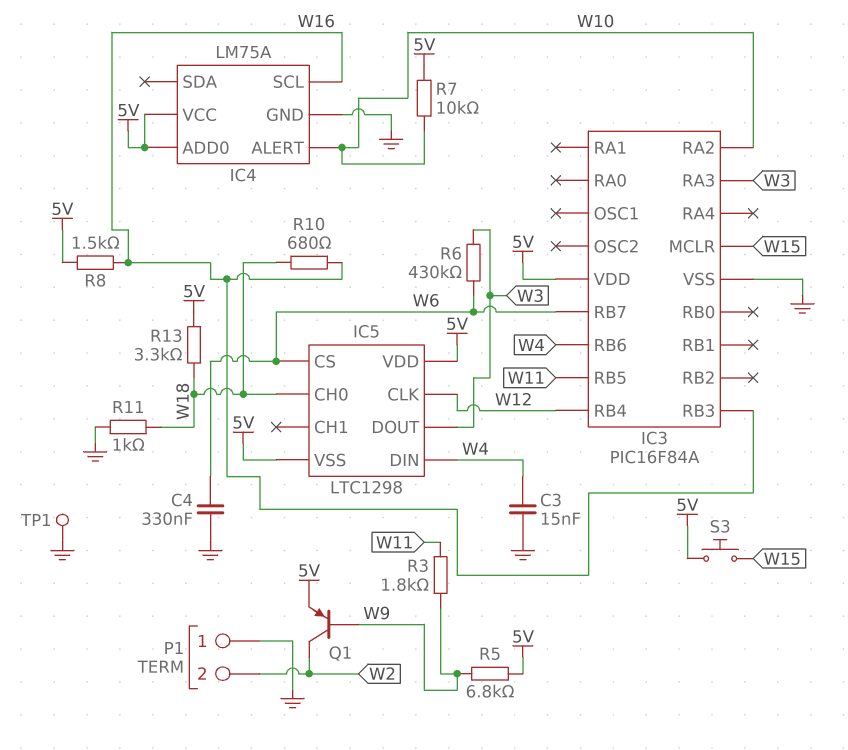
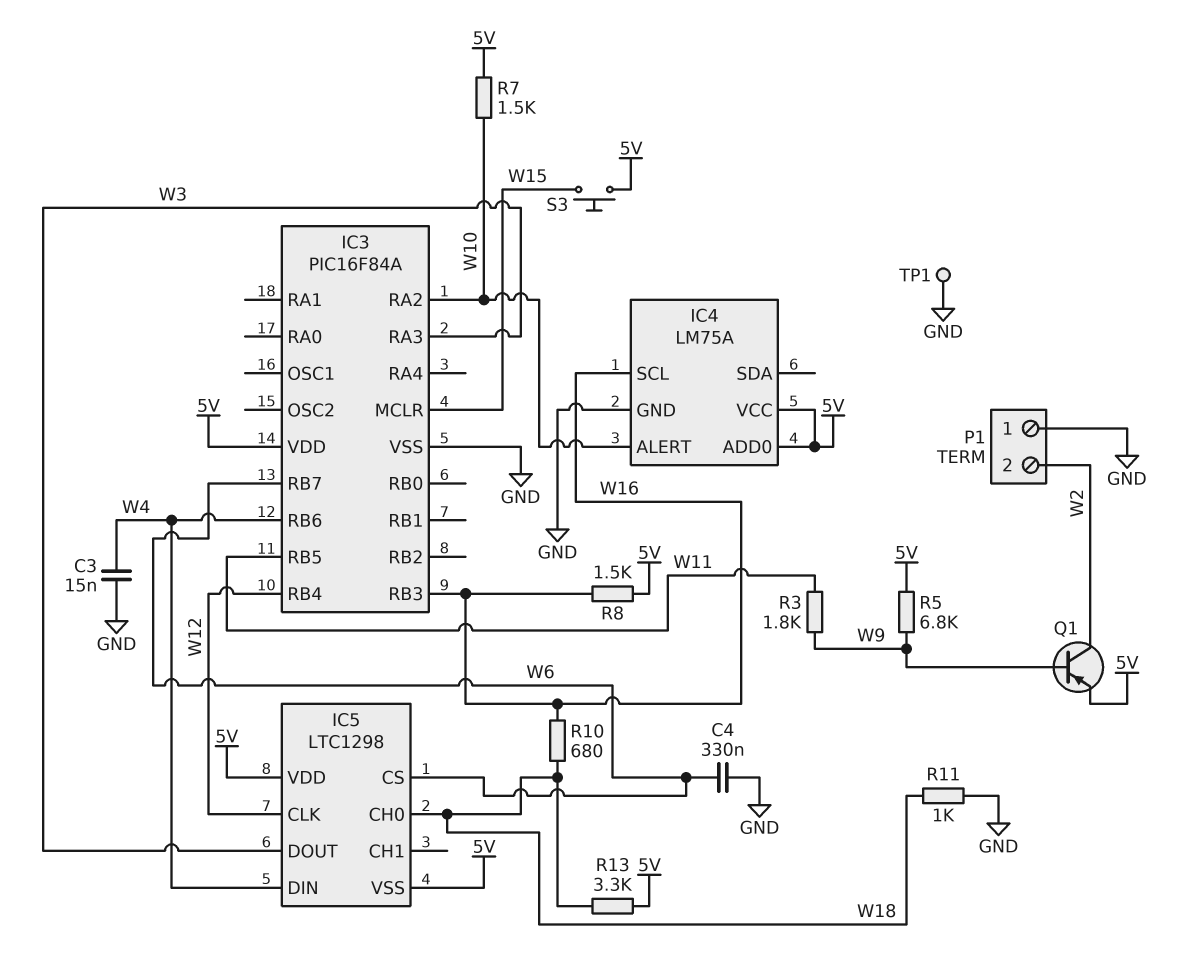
R6: 430k (W3, W6) -> none
R7: 10k (5V, W10) -> 1.5k (5V, W10)

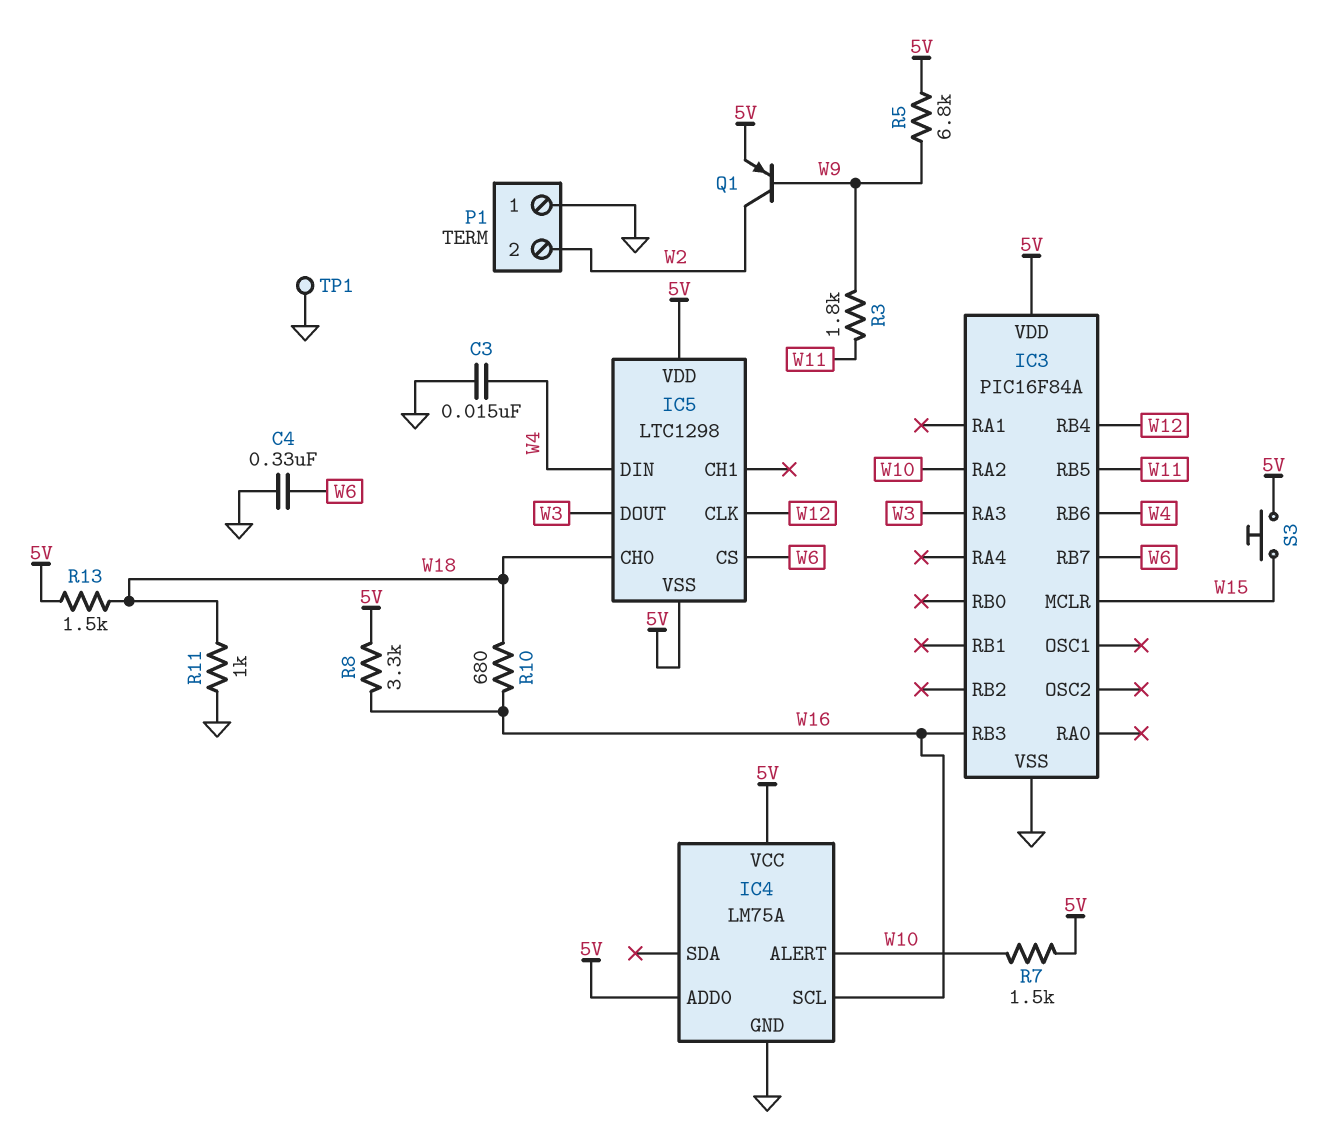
R8: 1.5k (5V, W16) -> 3.3k (5V, W16)
R13: 3.3k (5V, W18) -> 1.5k (5V, W18)

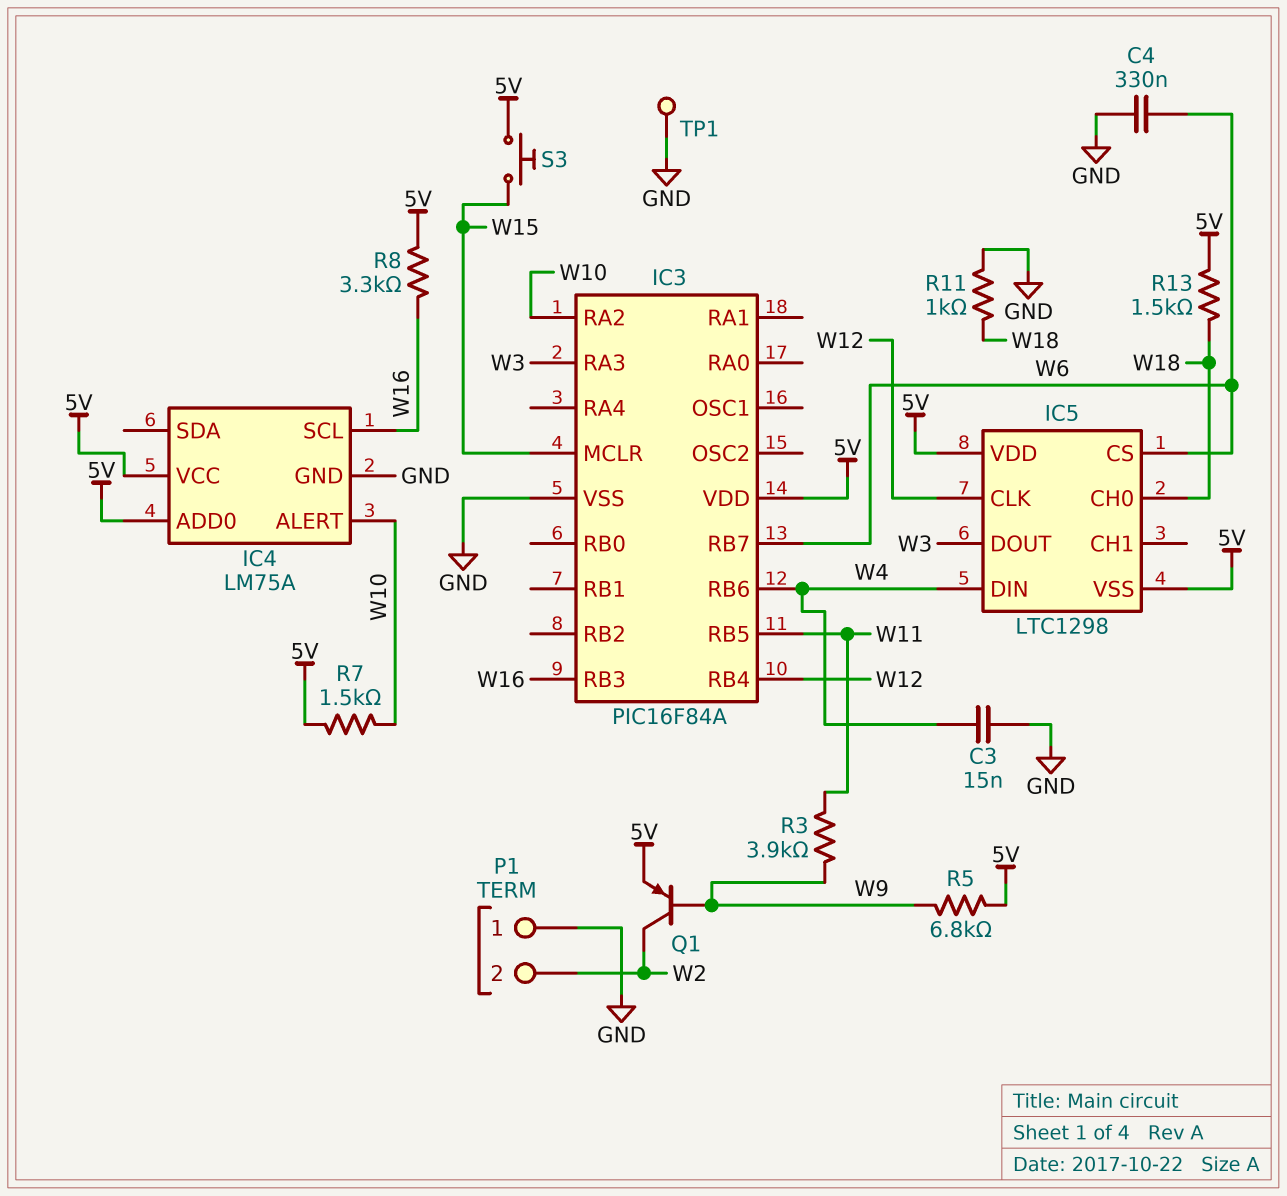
R3: 1.8k (W9, W11) -> 3.9k (W9, W11)
R10: 680 (W16, W18) -> none

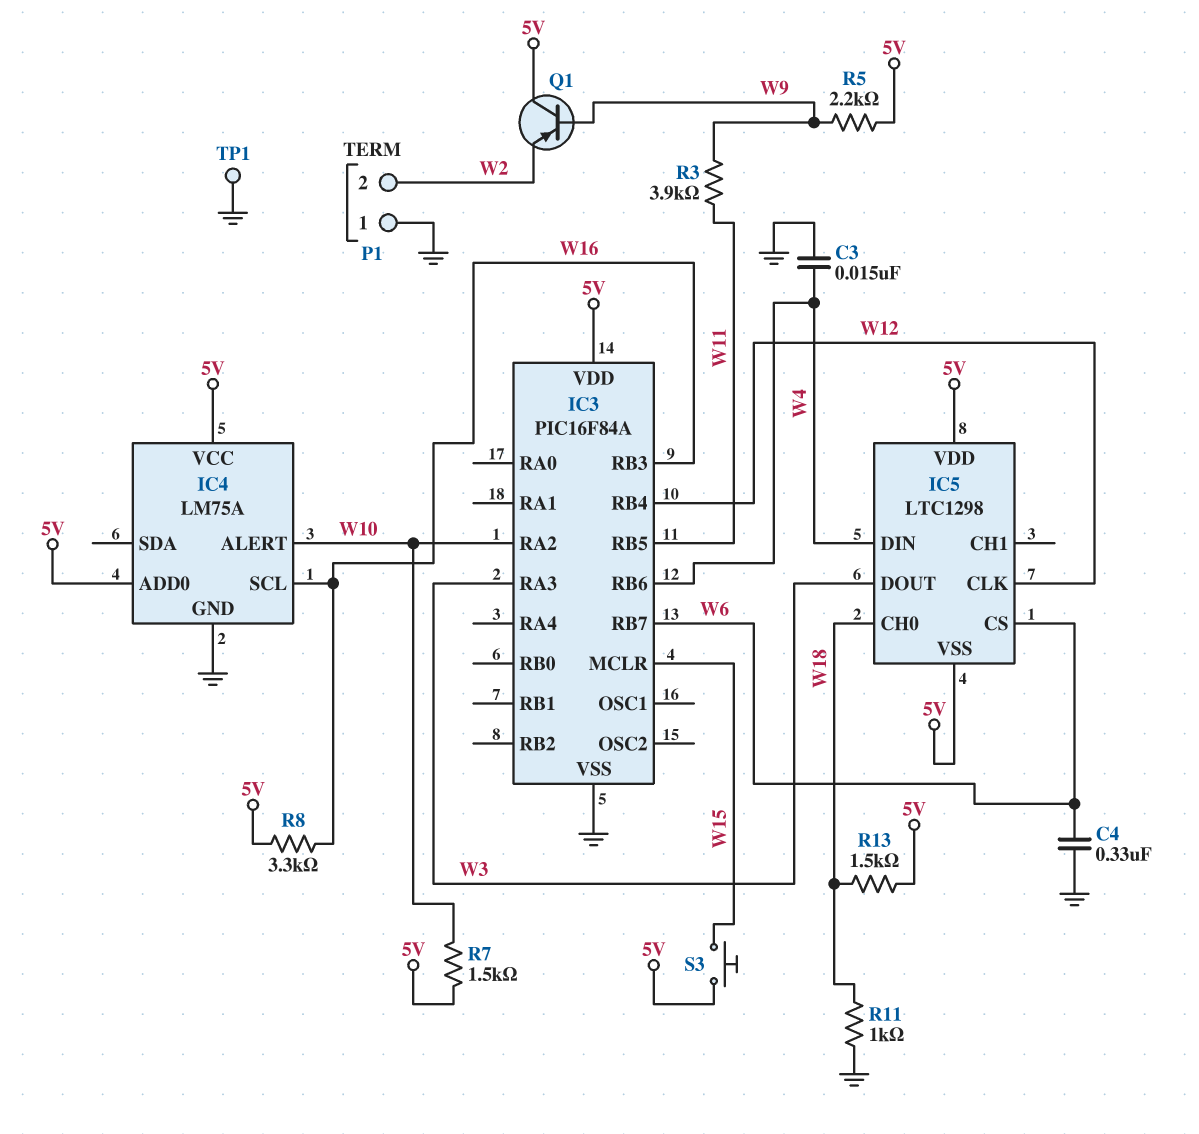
Q1: PNP (B W9, C W2, E 5V) -> PNP (B W9, C 5V, E W2)
R5: 6.8k (5V, W9) -> 2.2k (5V, W9)

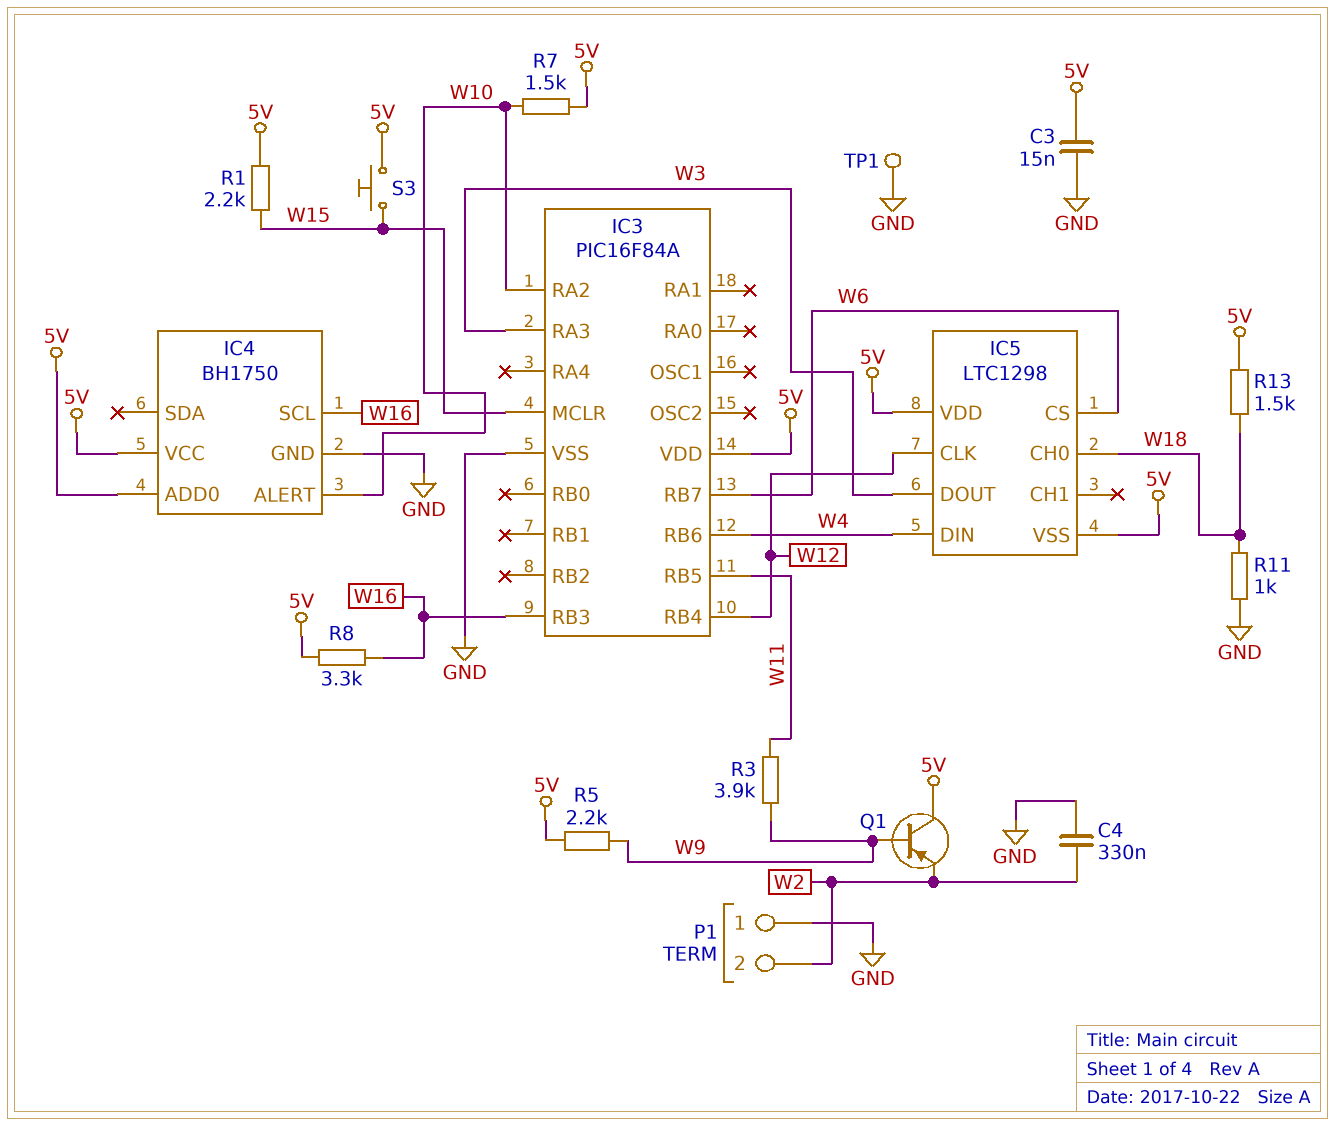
C3: 15nF (GND, W4) -> 15nF (5V, GND)
C4: 330nF (GND, W6) -> 330nF (GND, W2)
IC4: LM75A -> BH1750
R1: none -> 2.2k (5V, W15)

